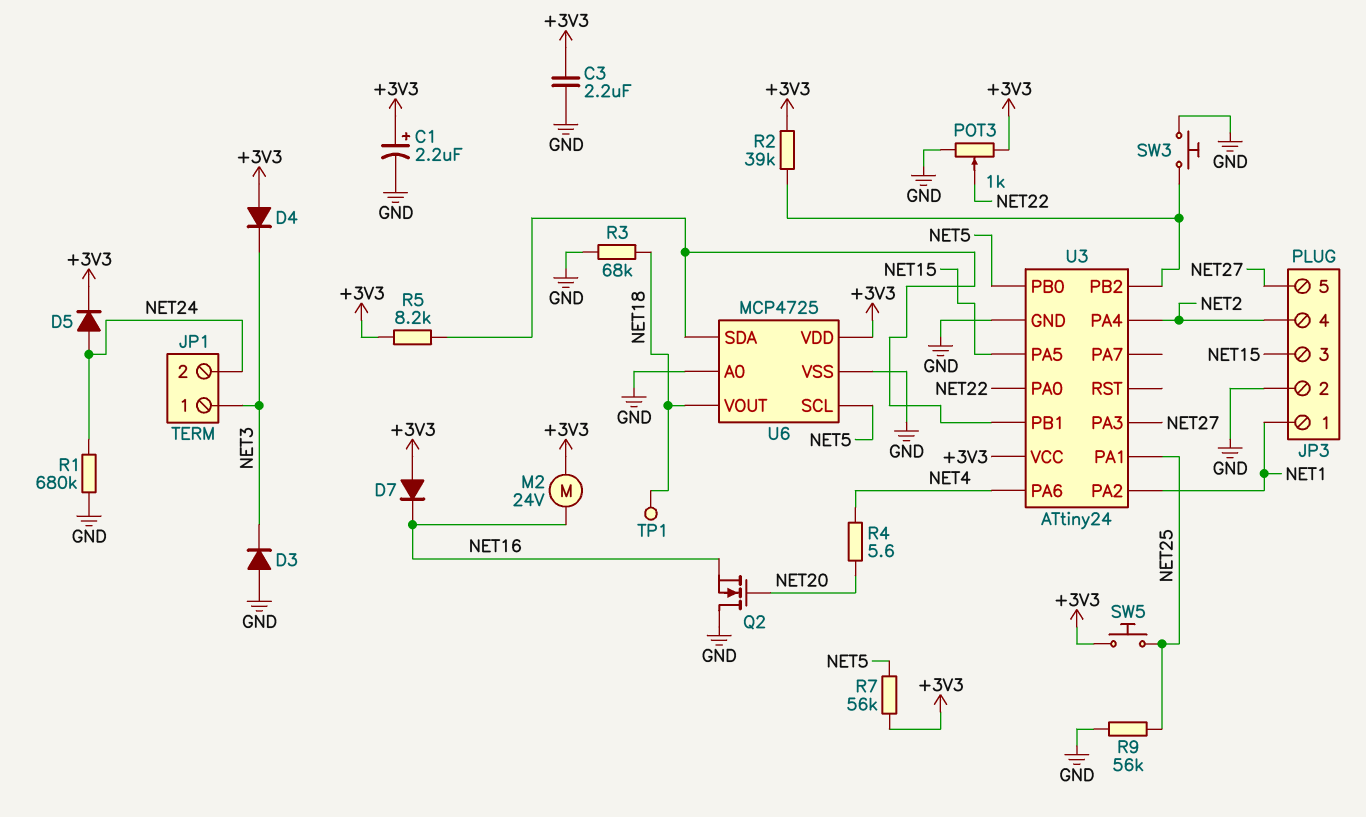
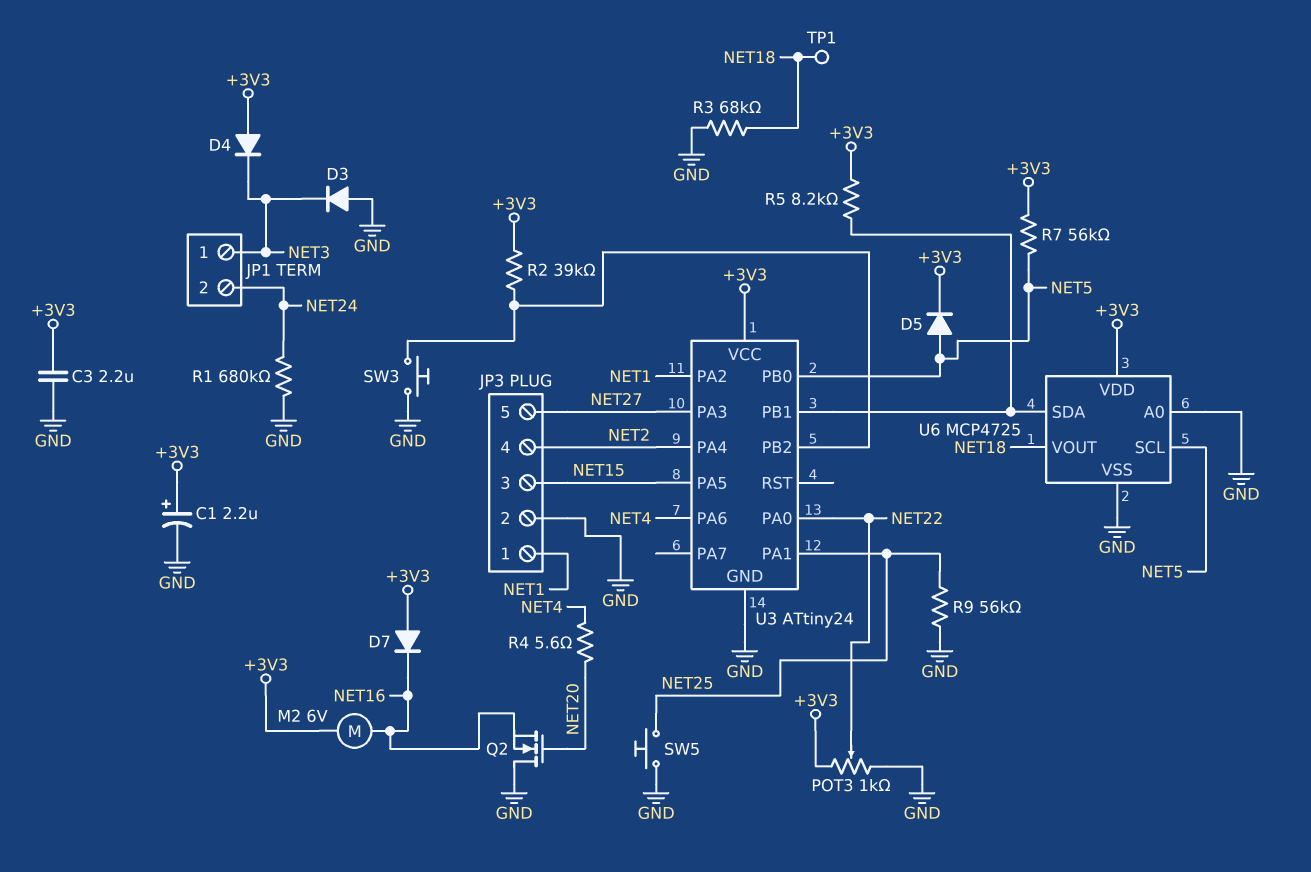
D5: diode (A NET24, K +3V3) -> diode (A NET5, K +3V3)
M2: motor 24V (+3V3, NET16) -> motor 6V (+3V3, NET16)
SW5: button (+3V3, NET25) -> button (GND, NET25)

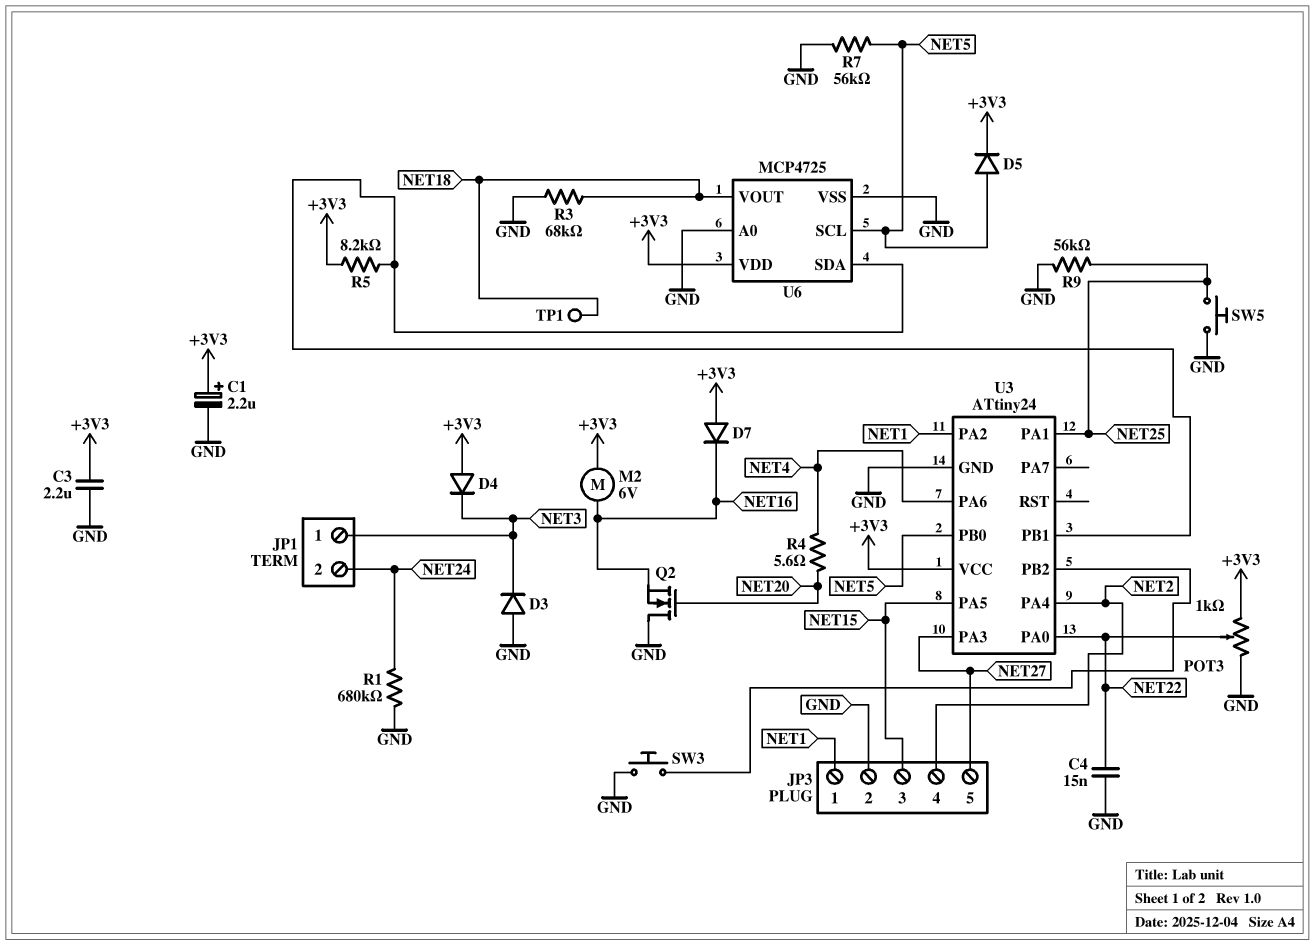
C4: none -> 15nF (GND, NET22)
R2: 39k (+3V3, U3/PB2) -> none
R7: 56k (+3V3, NET5) -> 56k (GND, NET5)

